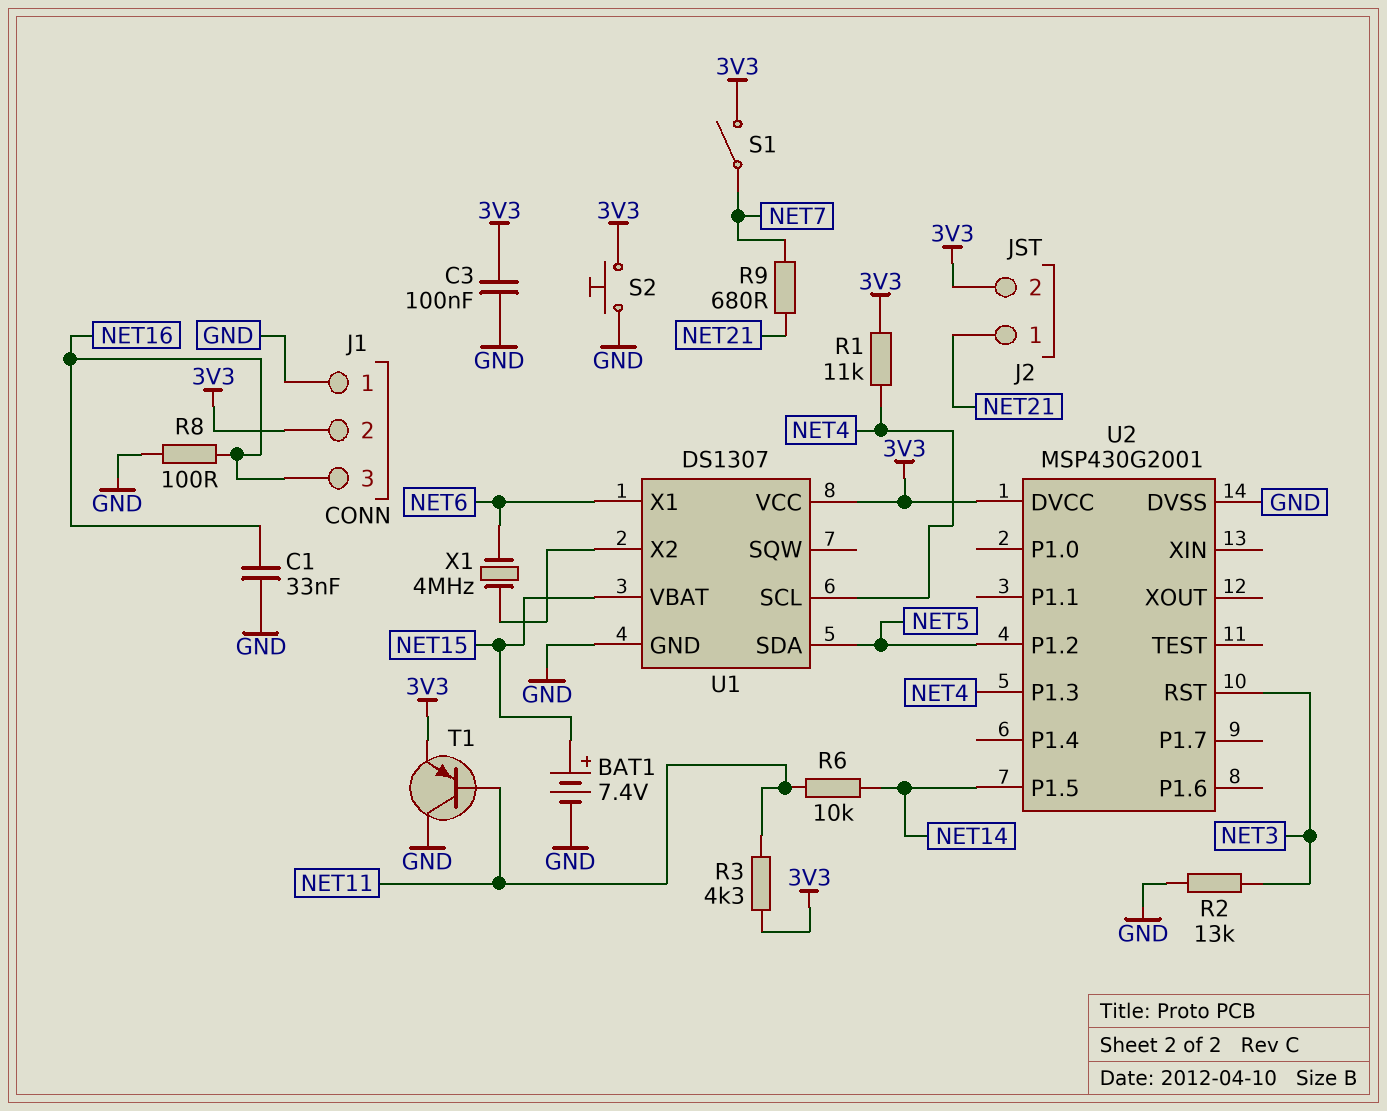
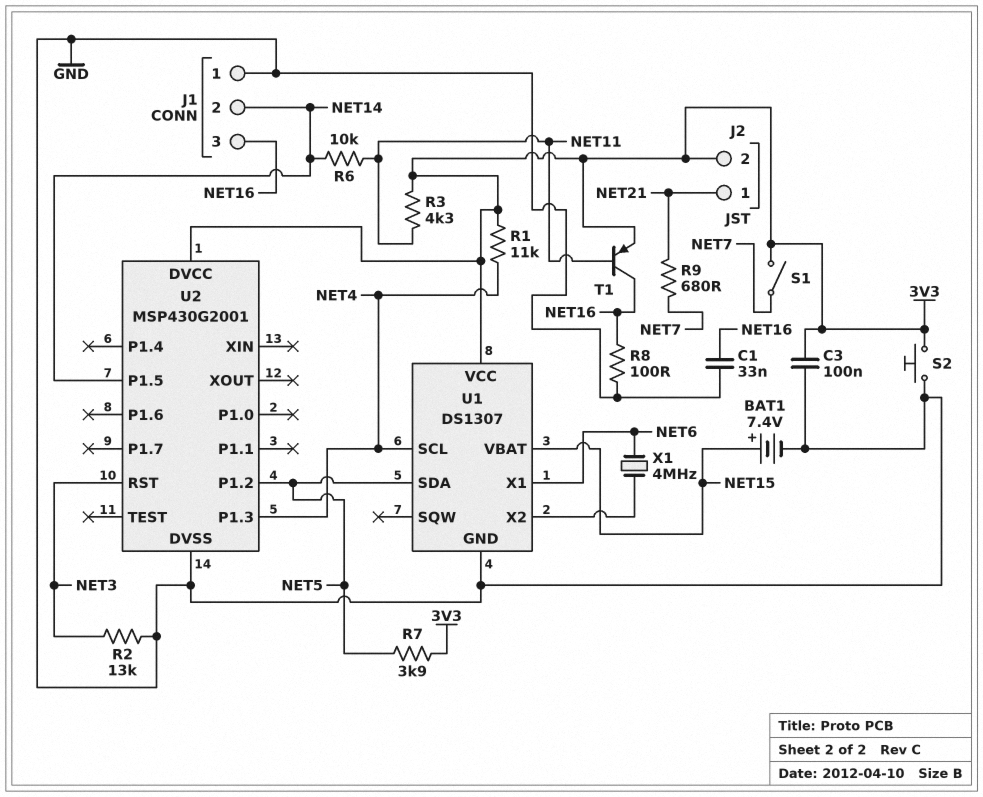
J1 pin 2: 3V3 -> NET14
R7: none -> 3.9k (3V3, NET5)
T1: PNP (B NET11, C GND, E 3V3) -> PNP (B NET11, C NET16, E 3V3)

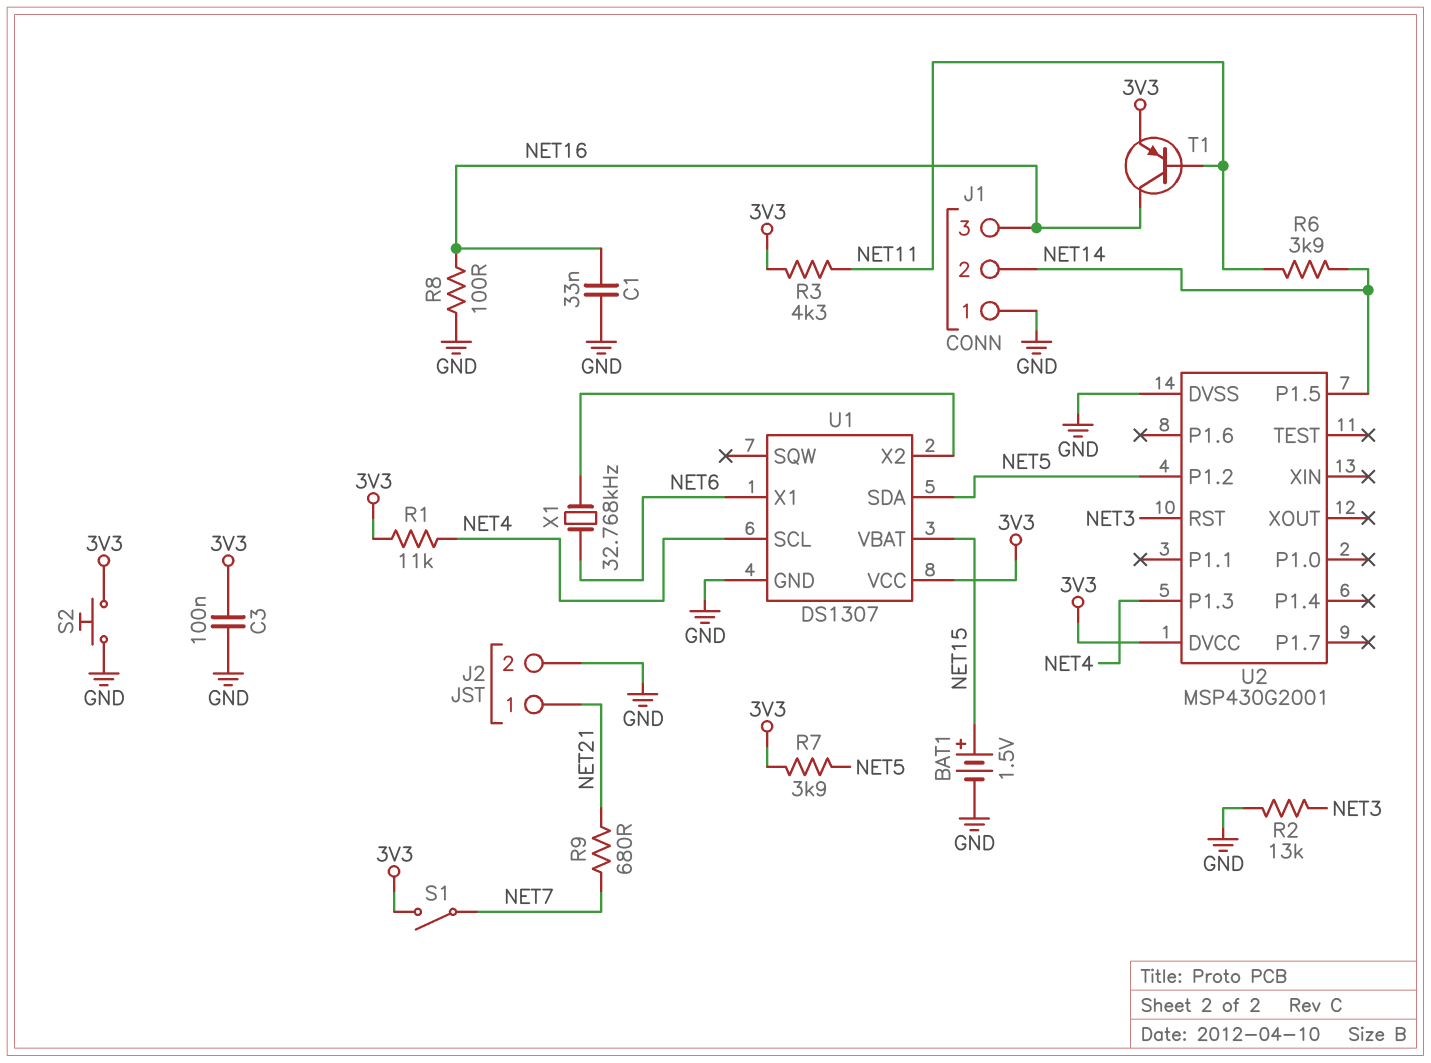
BAT1: 7.4V (plus NET15, minus GND) -> 1.5V (plus NET15, minus GND)
J2 pin 2: 3V3 -> GND
R6: 10k (NET11, NET14) -> 3.9k (NET11, NET14)
X1: 4MHz (NET6, U1/X2) -> 32.768kHz (NET6, U1/X2)

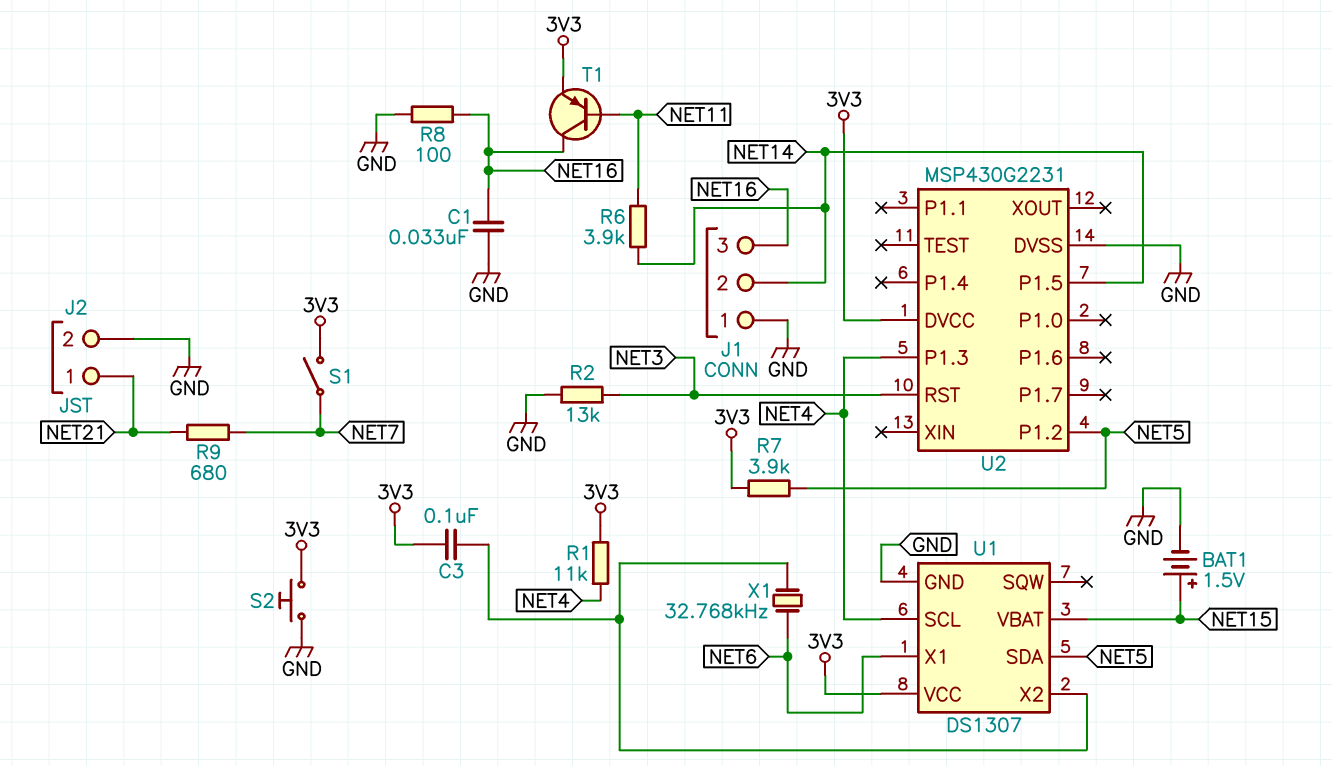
C3: 100nF (3V3, GND) -> 100nF (3V3, U1/X2)
R3: 4.3k (3V3, NET11) -> none
U2: MSP430G2001 -> MSP430G2231

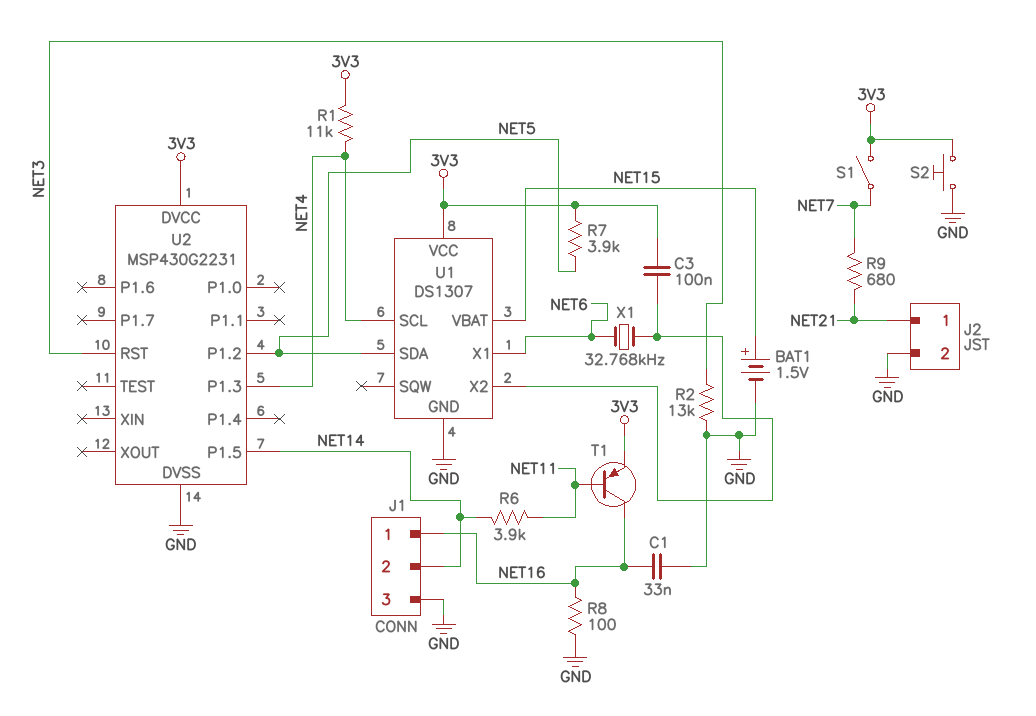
J1 pin 1: GND -> NET16
J1 pin 3: NET16 -> GND

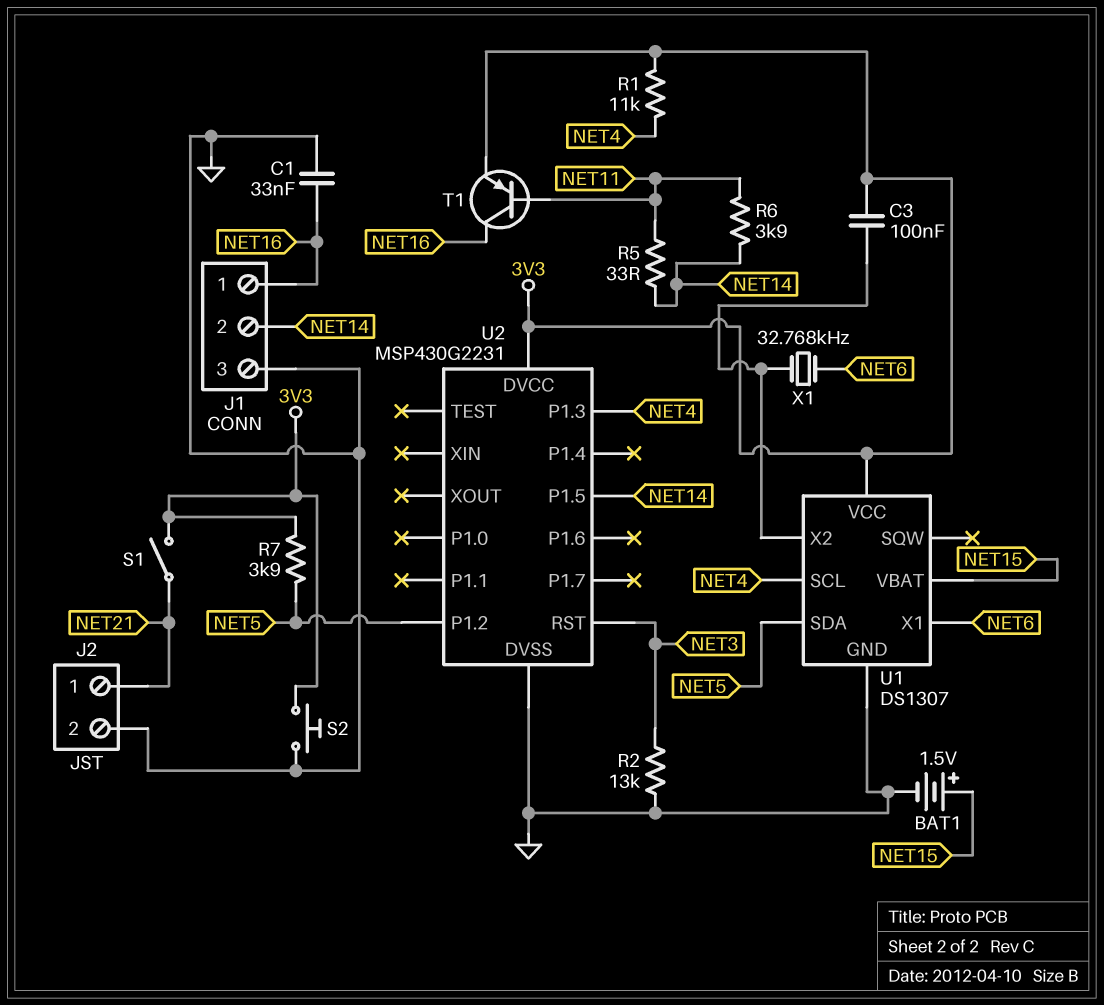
R5: none -> 33 (NET11, NET14)
R8: 100 (GND, NET16) -> none
R9: 680 (NET7, NET21) -> none
S1: switch (3V3, NET7) -> switch (3V3, NET21)

